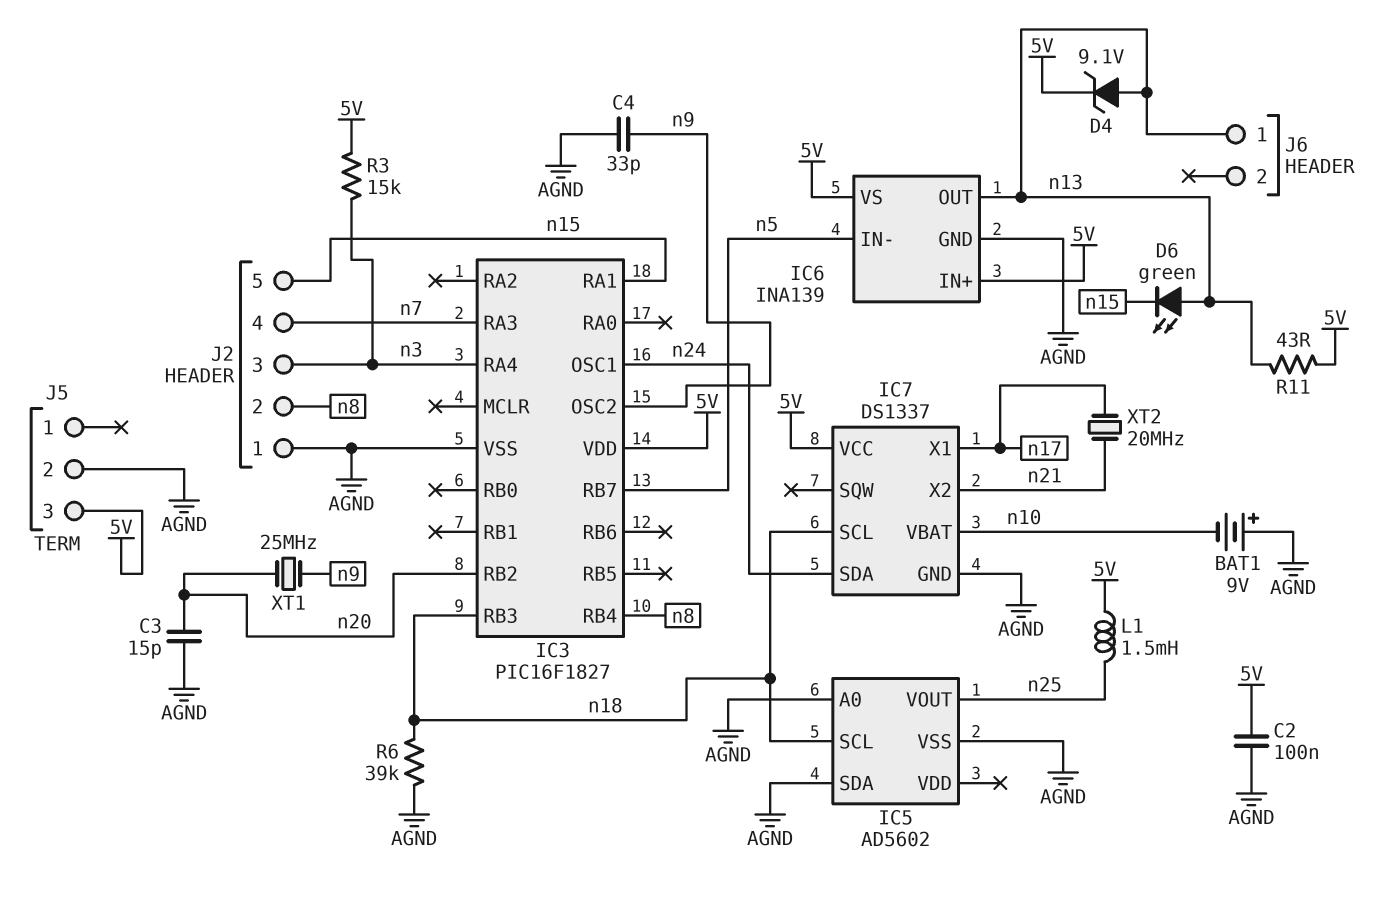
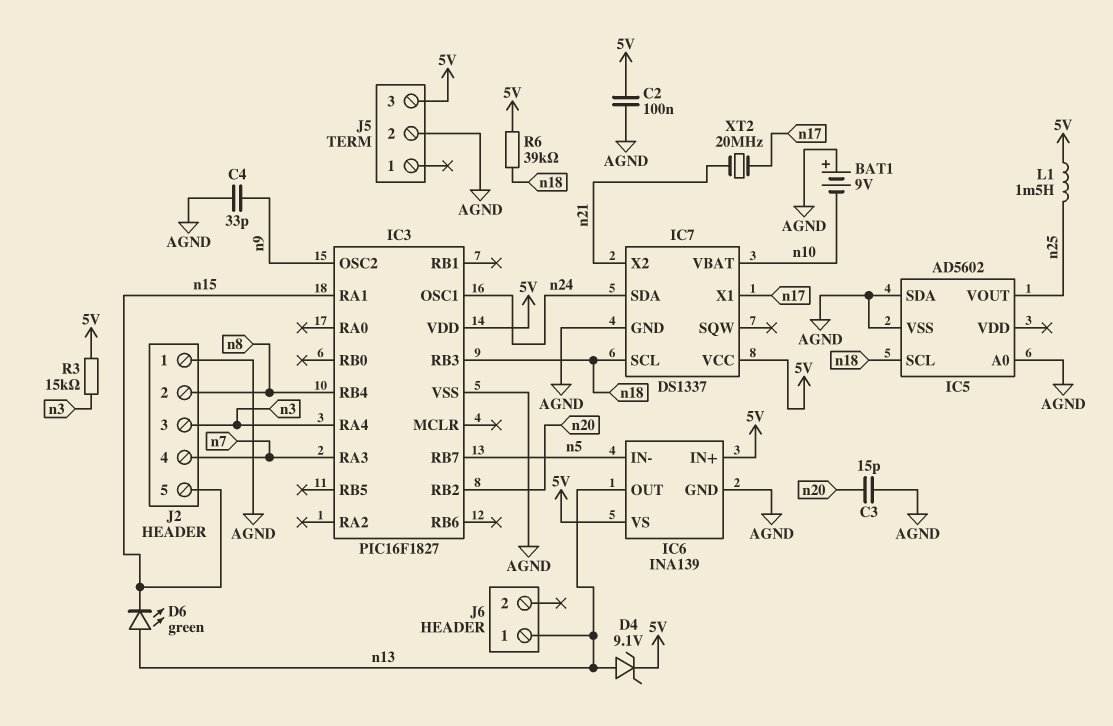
R6: 39k (AGND, n18) -> 39k (5V, n18)
R11: 43 (5V, n13) -> none
XT1: 25MHz (n9, n20) -> none

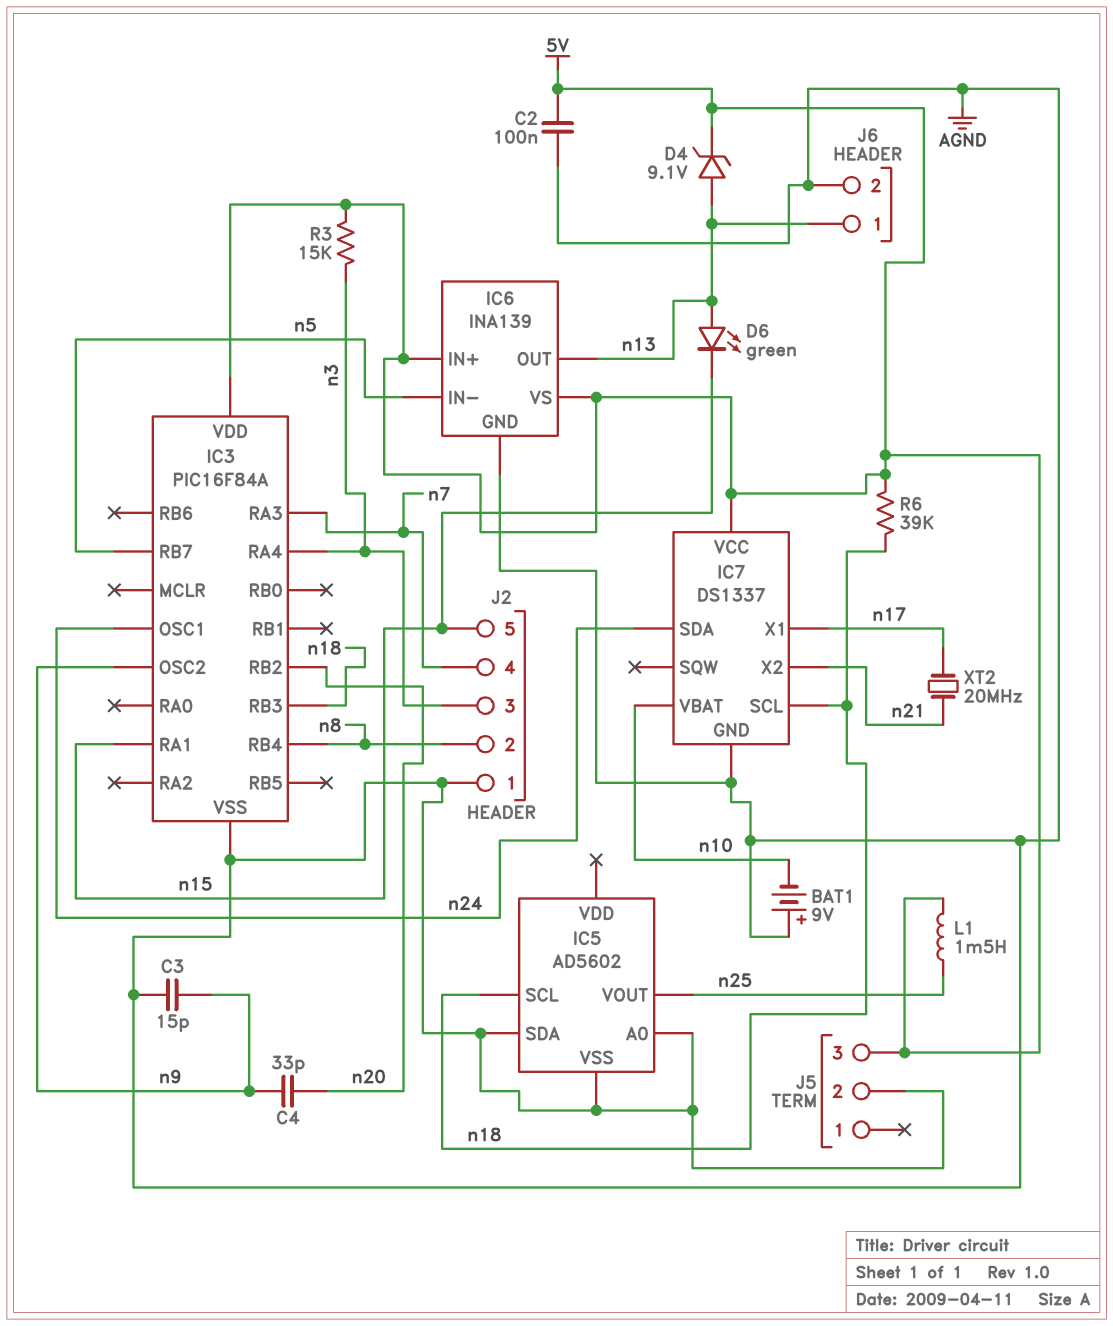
C3: 15pF (AGND, n20) -> 15pF (AGND, n9)
C4: 33pF (AGND, n9) -> 33pF (n9, n20)
IC3: PIC16F1827 -> PIC16F84A
J6 pin 2: none -> AGND

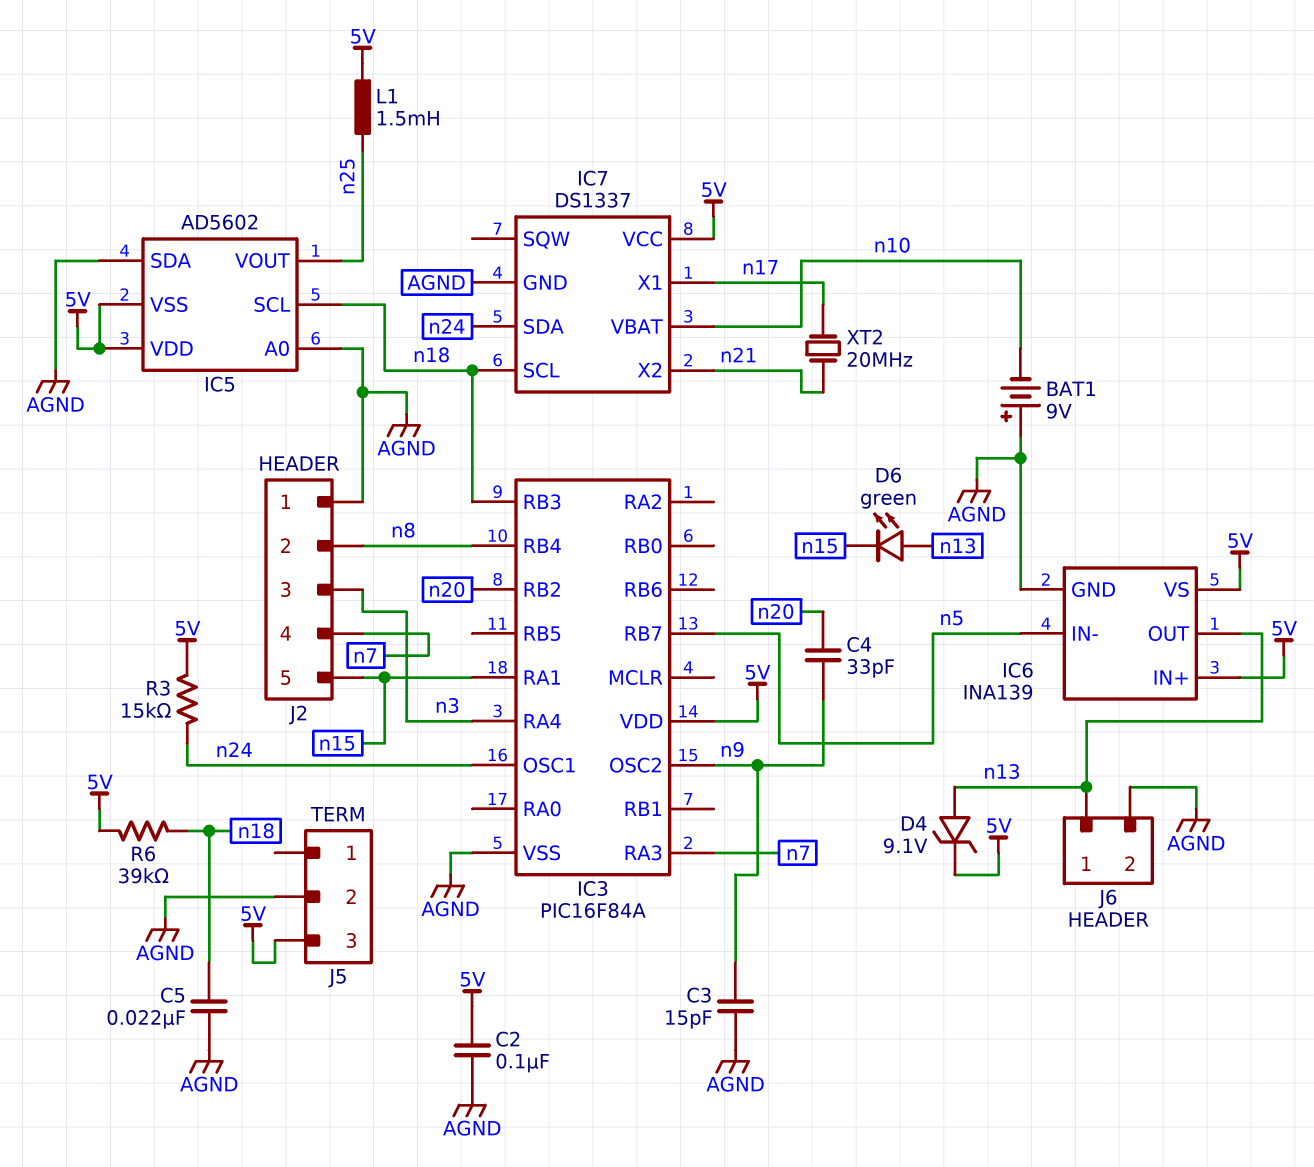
C5: none -> 22nF (AGND, n18)
IC5 pin VDD: none -> 5V
IC5 pin VSS: AGND -> 5V
R3: 15k (5V, n3) -> 15k (5V, n24)

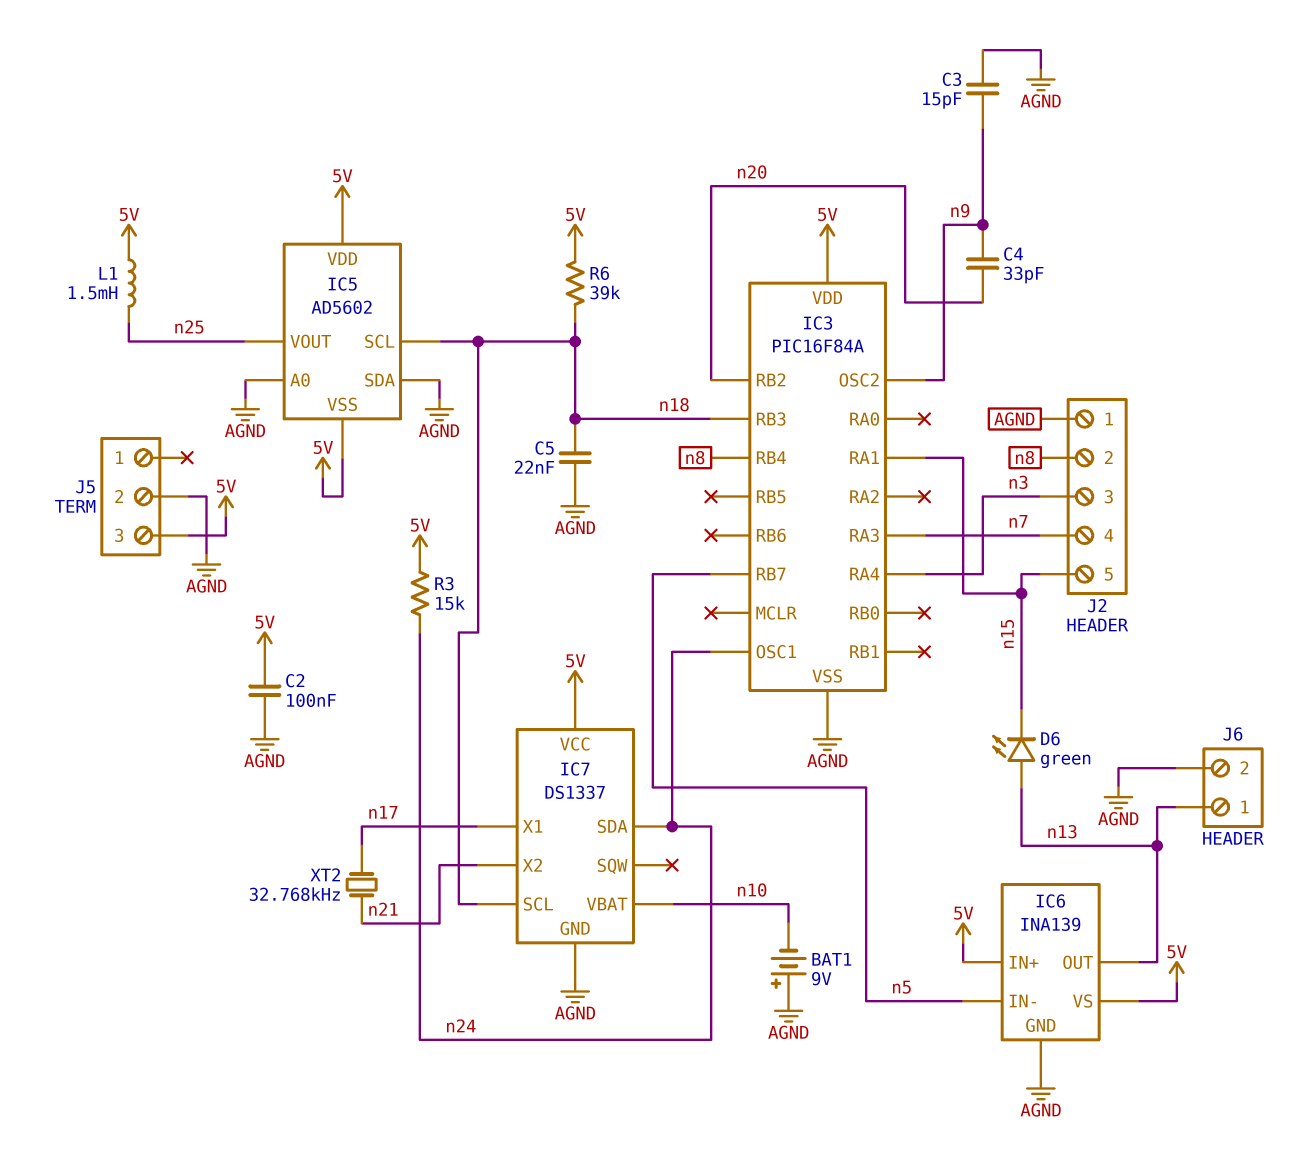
D4: zener 9.1V (A n13, K 5V) -> none
XT2: 20MHz (n17, n21) -> 32.768kHz (n17, n21)

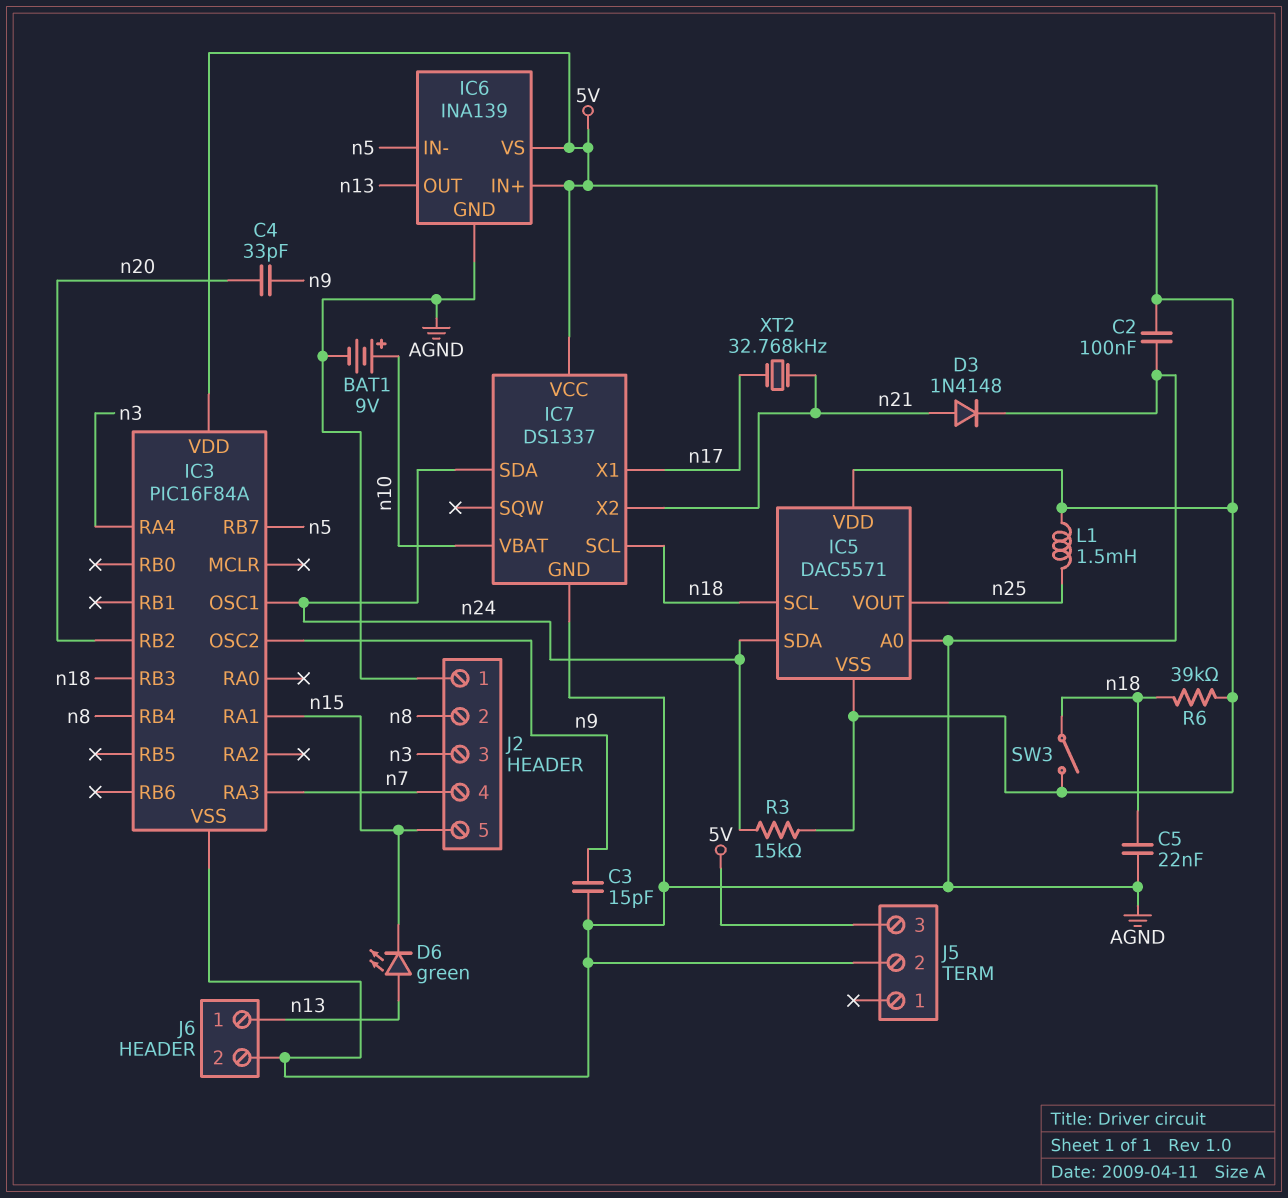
BAT1: 9V (plus AGND, minus n10) -> 9V (plus n10, minus AGND)
D3: none -> diode 1N4148 (A n21, K AGND)
IC5: AD5602 -> DAC5571
IC5 pin SDA: AGND -> n24
SW3: none -> switch (5V, n18)

